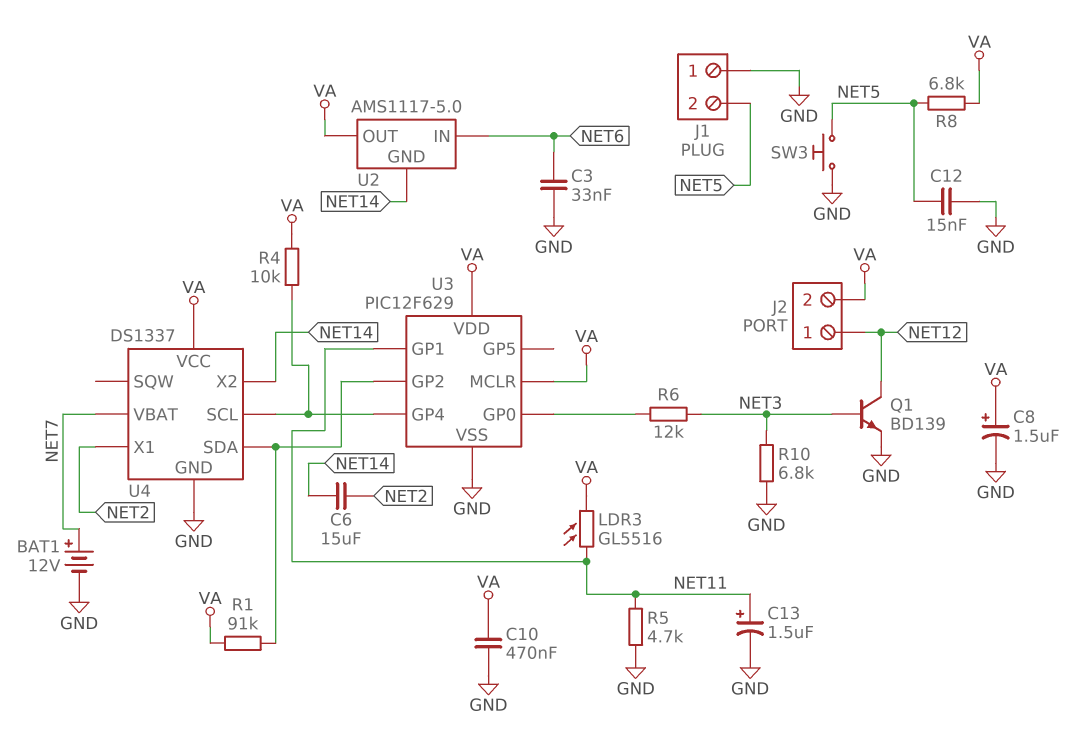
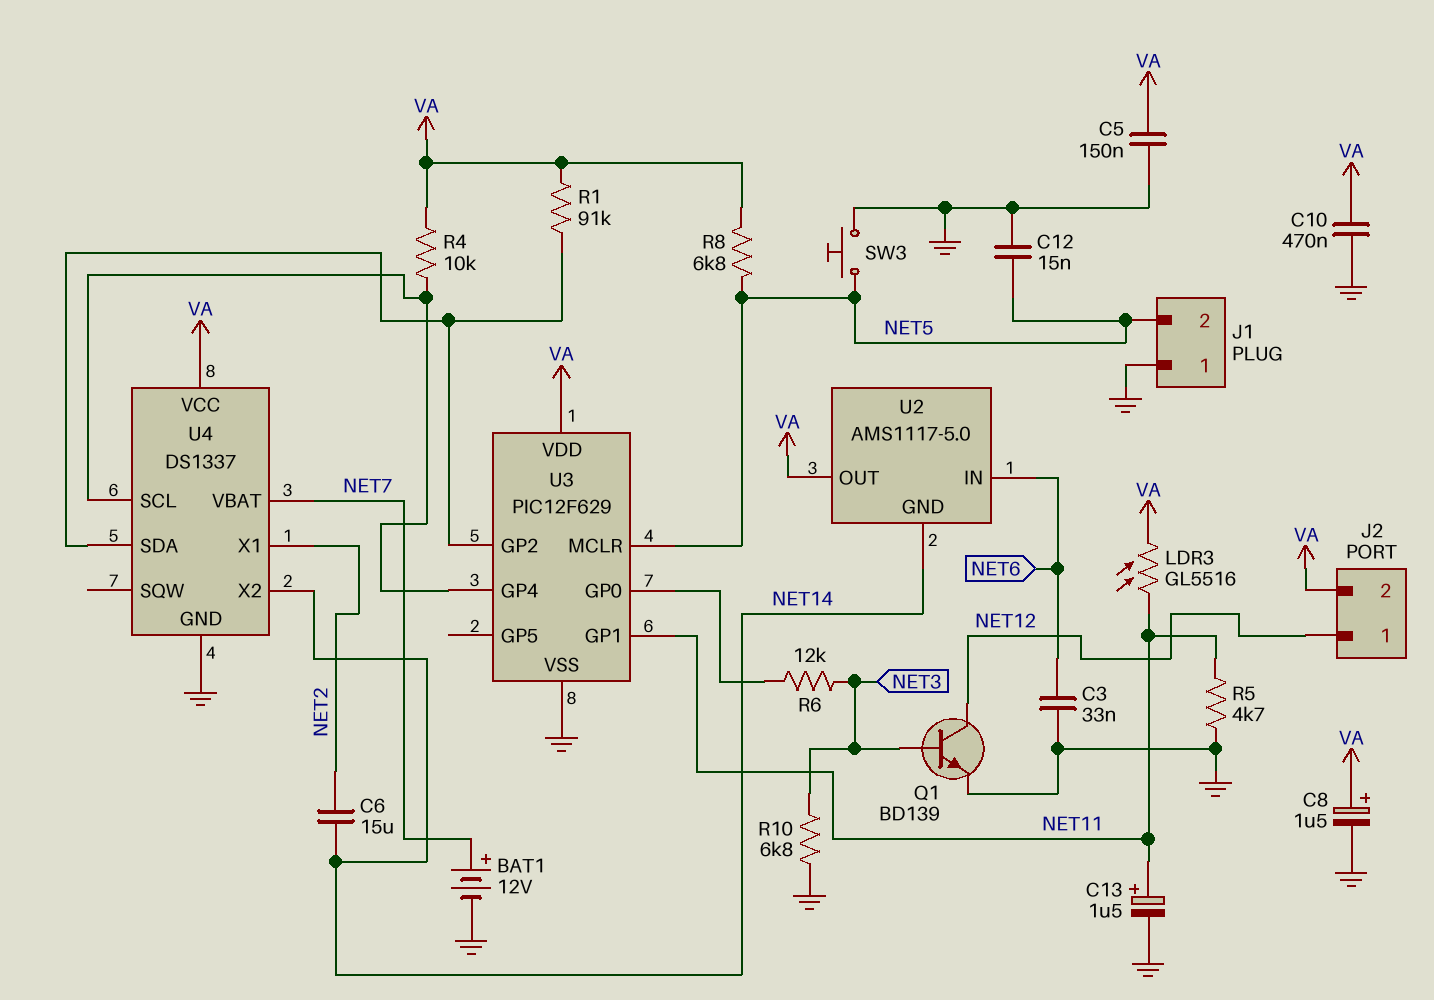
C5: none -> 150nF (GND, VA)
U3 pin MCLR: VA -> NET5

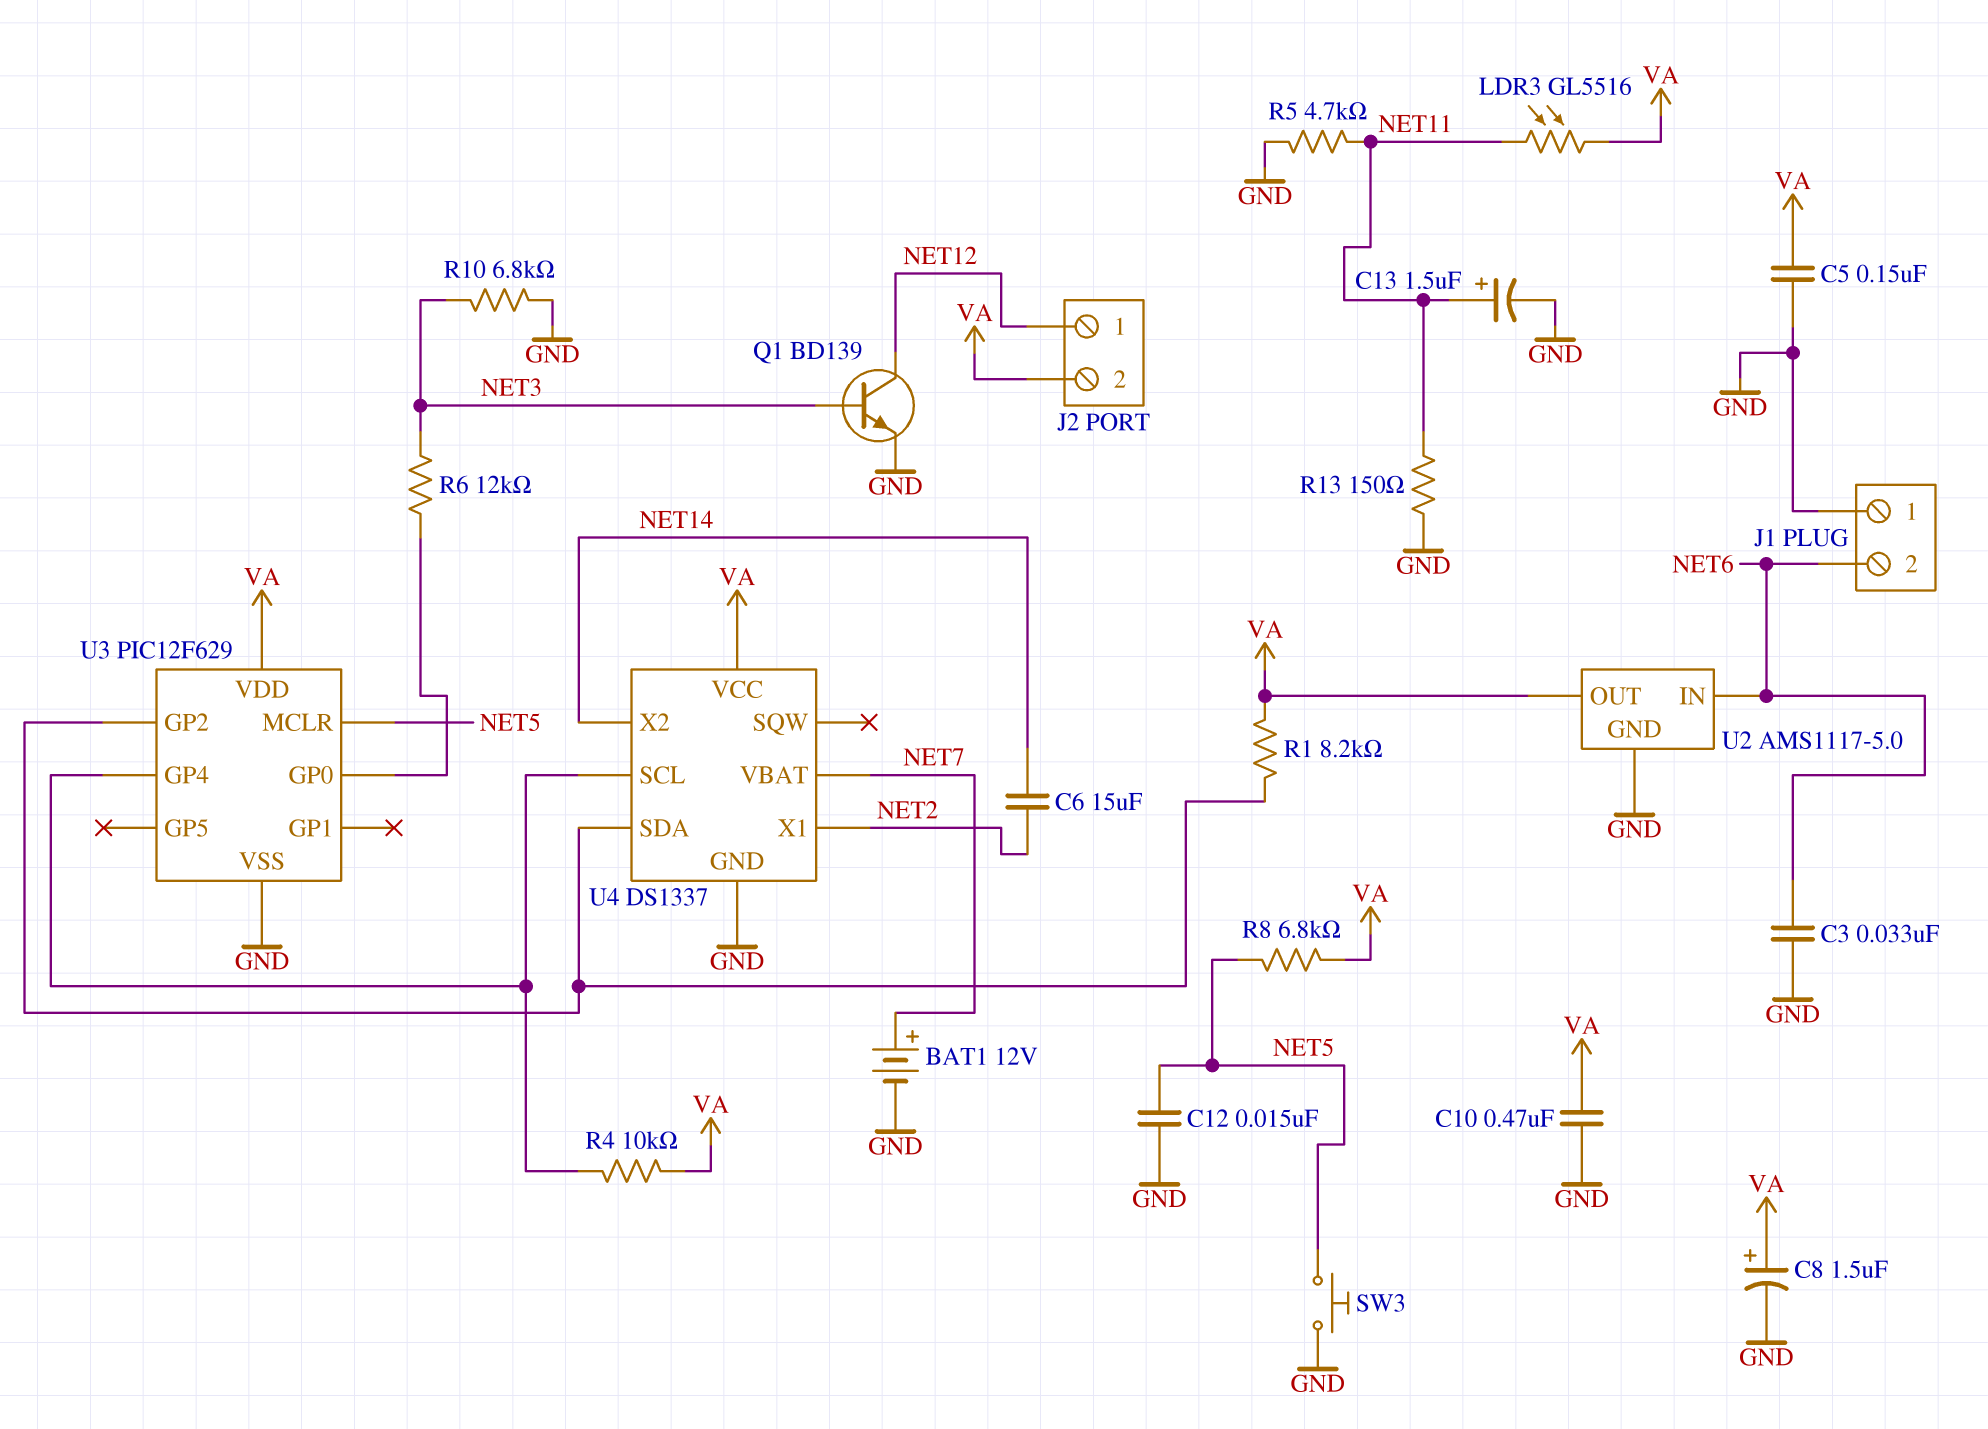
J1 pin 2: NET5 -> NET6
R1: 91k (U3/GP2, VA) -> 8.2k (U3/GP2, VA)
R13: none -> 150 (GND, NET11)
U2 pin GND: NET14 -> GND
U3 pin GP1: NET11 -> none

